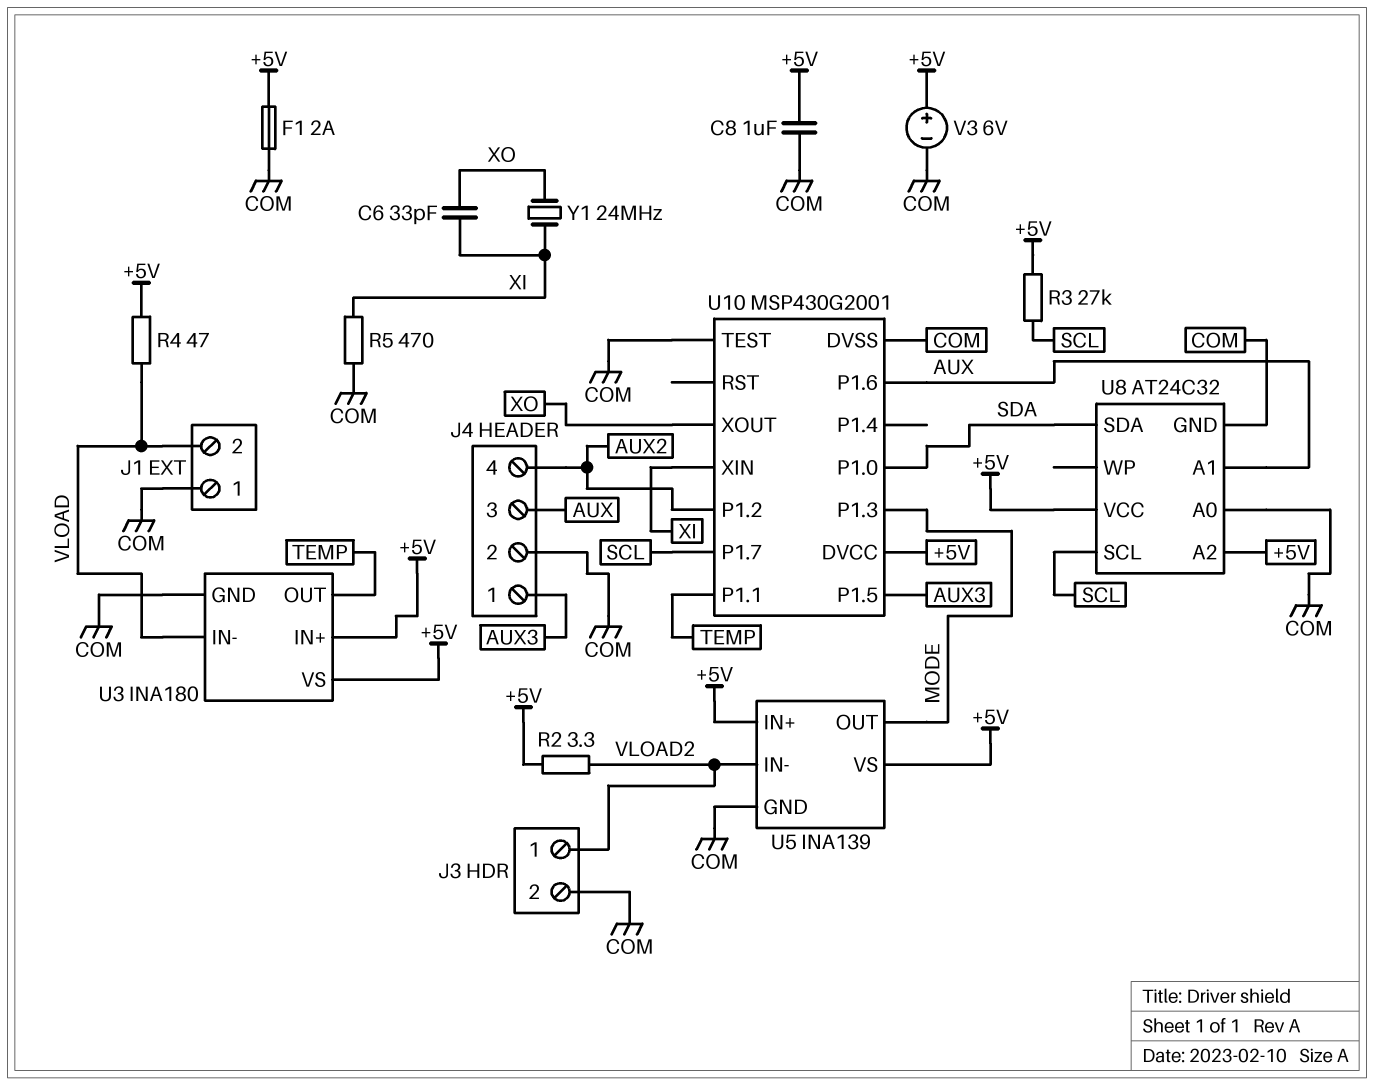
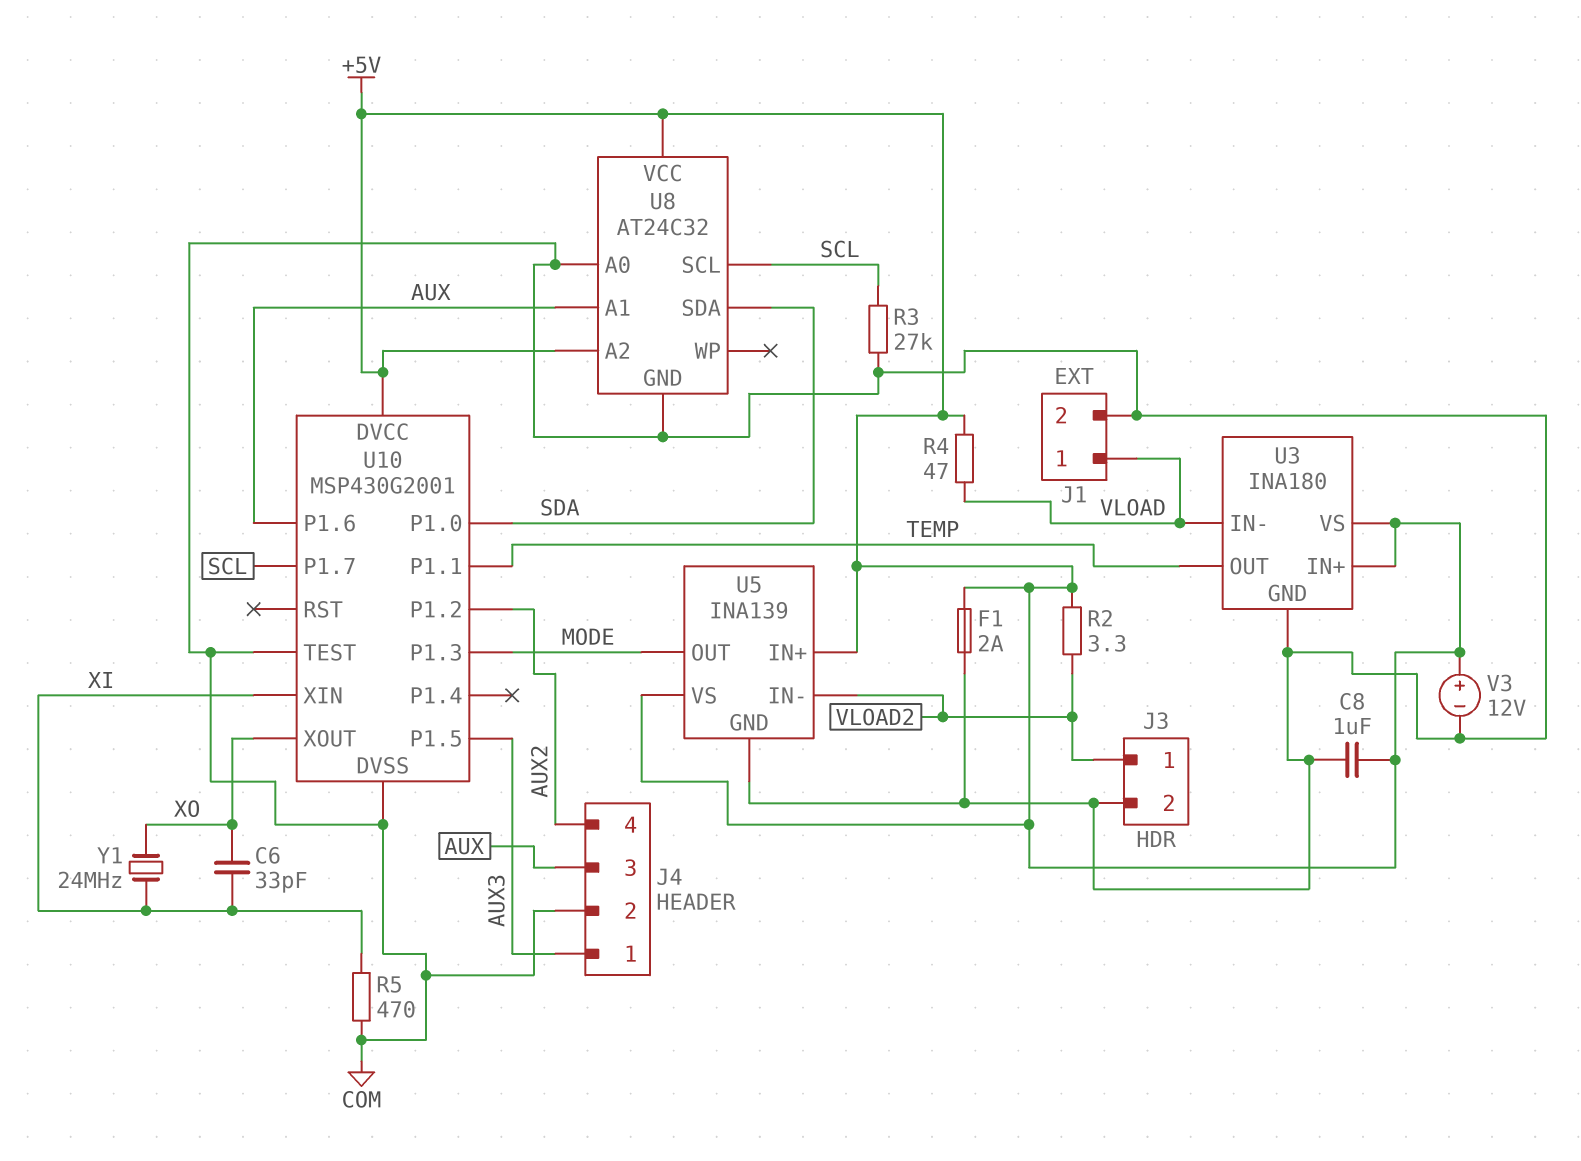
J1 pin 1: COM -> VLOAD
J1 pin 2: VLOAD -> COM
R3: 27k (+5V, SCL) -> 27k (COM, SCL)
V3: 6V (plus +5V, minus COM) -> 12V (plus +5V, minus COM)

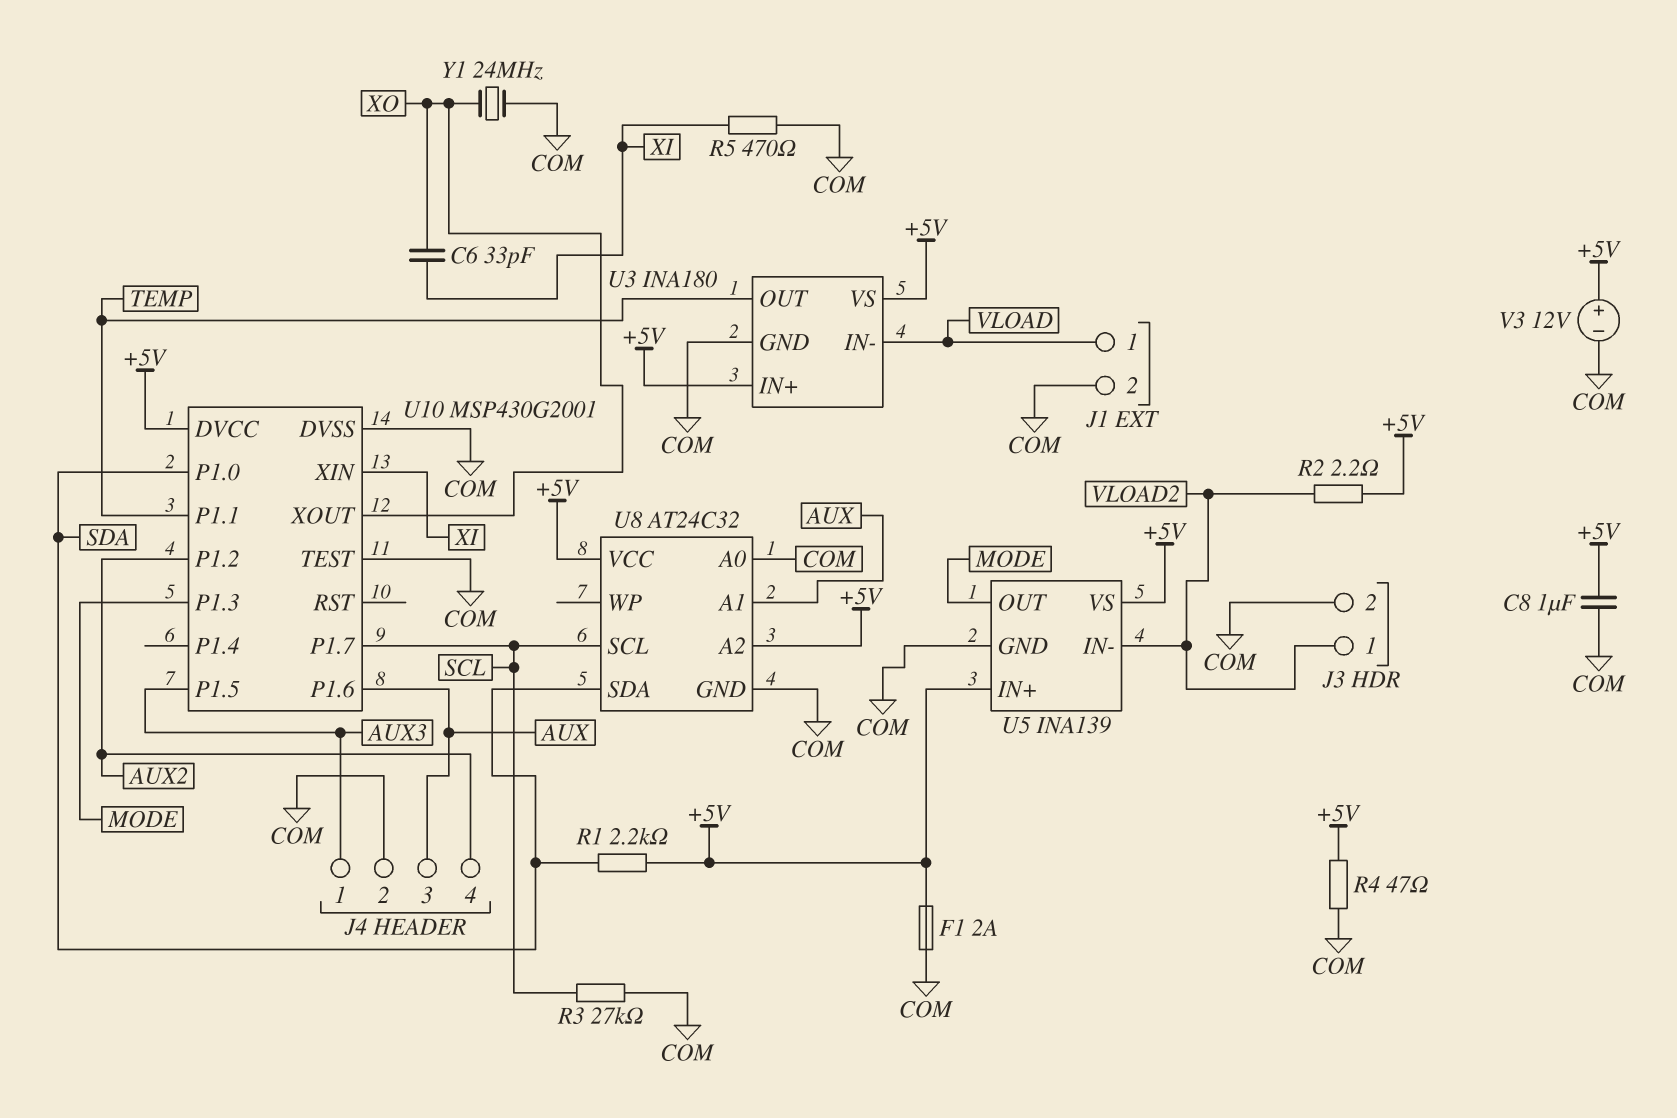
R1: none -> 2.2k (+5V, SDA)
R2: 3.3 (+5V, VLOAD2) -> 2.2 (+5V, VLOAD2)
R4: 47 (+5V, VLOAD) -> 47 (+5V, COM)
Y1: 24MHz (XI, XO) -> 24MHz (COM, XO)

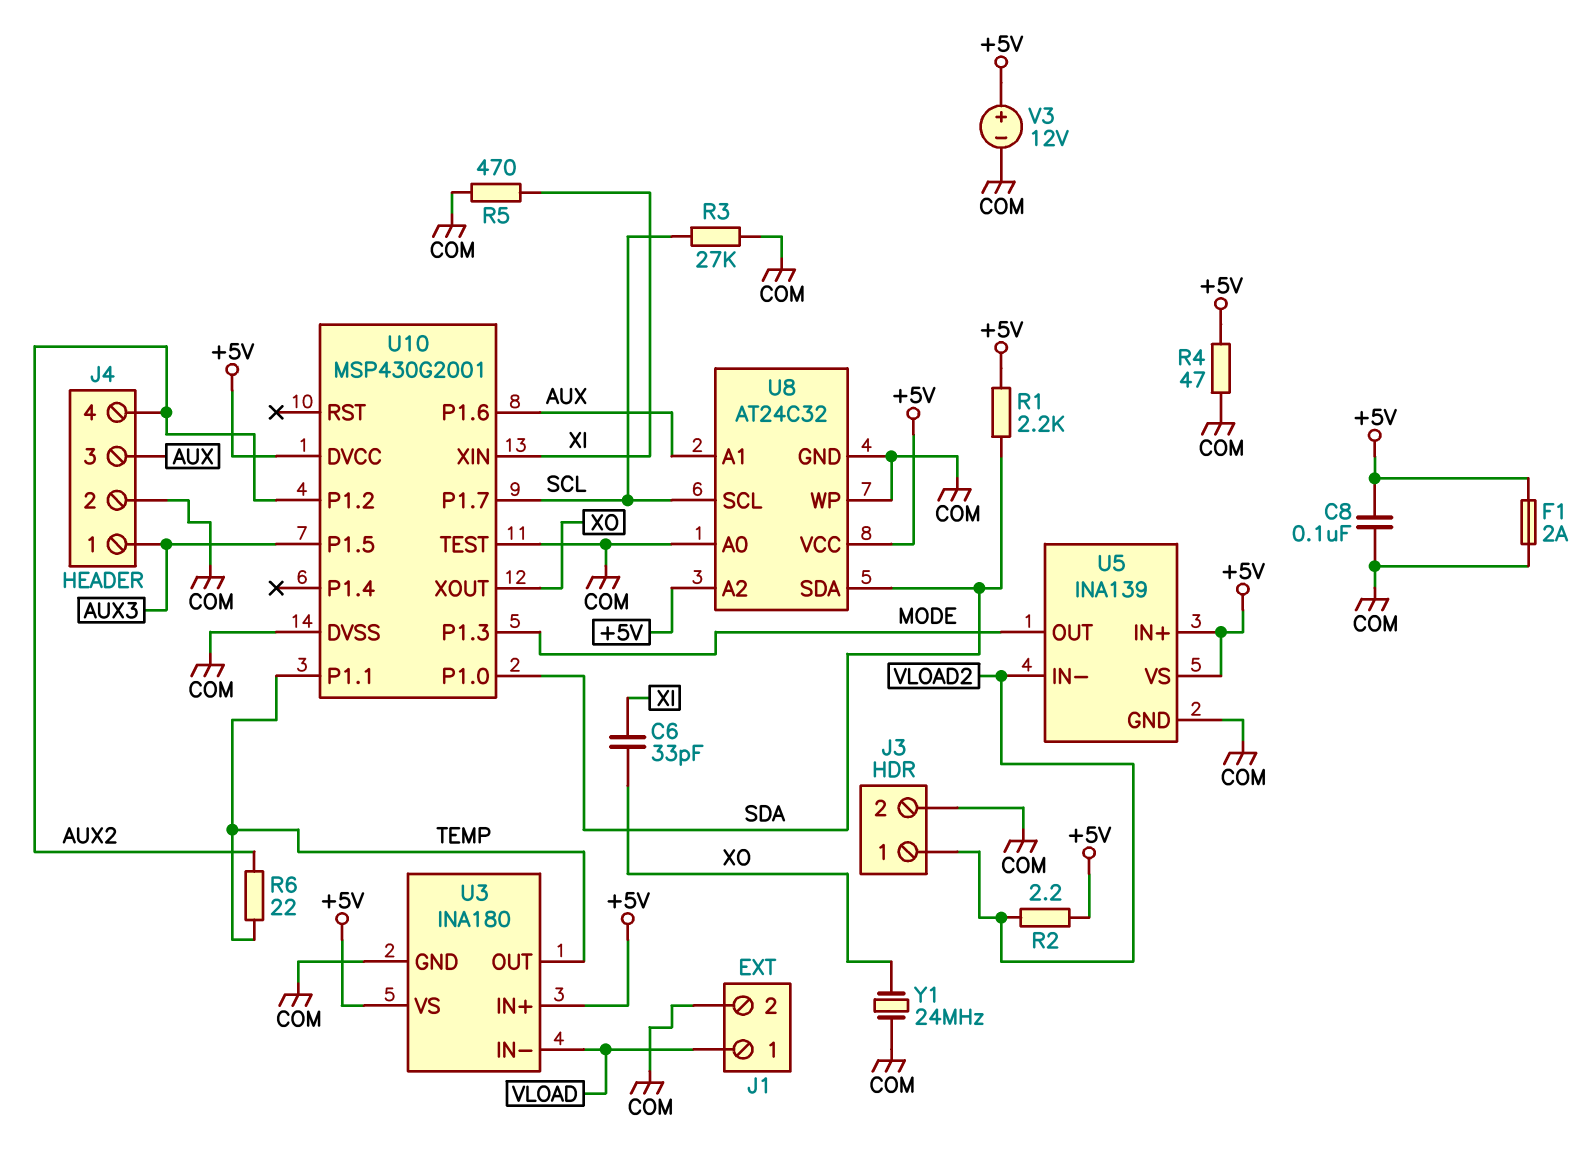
C8: 1uF (+5V, COM) -> 100nF (+5V, COM)
R6: none -> 22 (AUX2, TEMP)
U8 pin WP: none -> COM

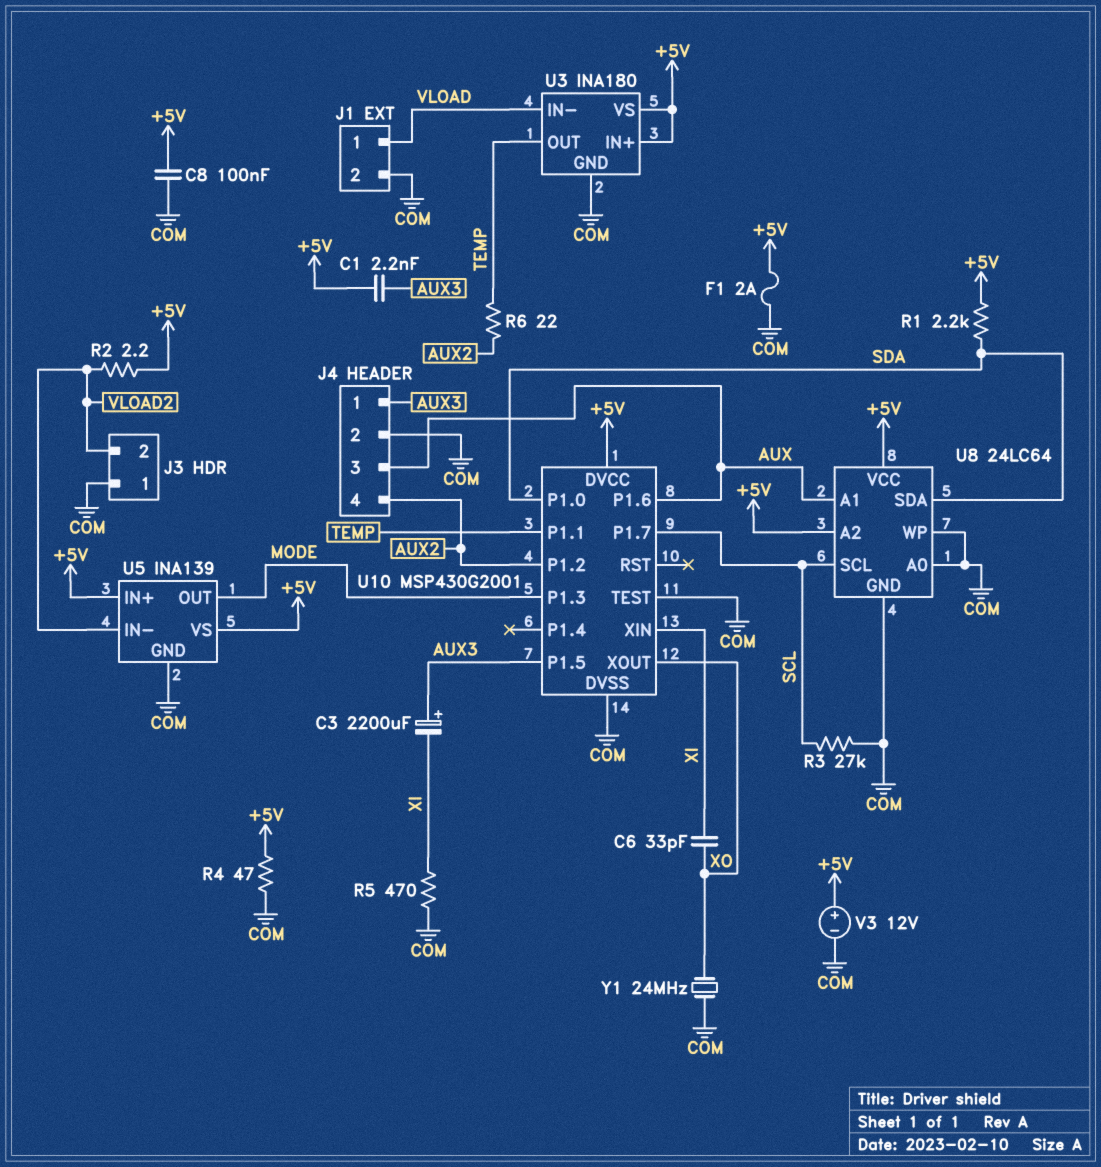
C1: none -> 2.2nF (+5V, AUX3)
C3: none -> 2200uF (plus AUX3, minus XI)
J3 pin 1: VLOAD2 -> COM
J3 pin 2: COM -> VLOAD2
U8: AT24C32 -> 24LC64

